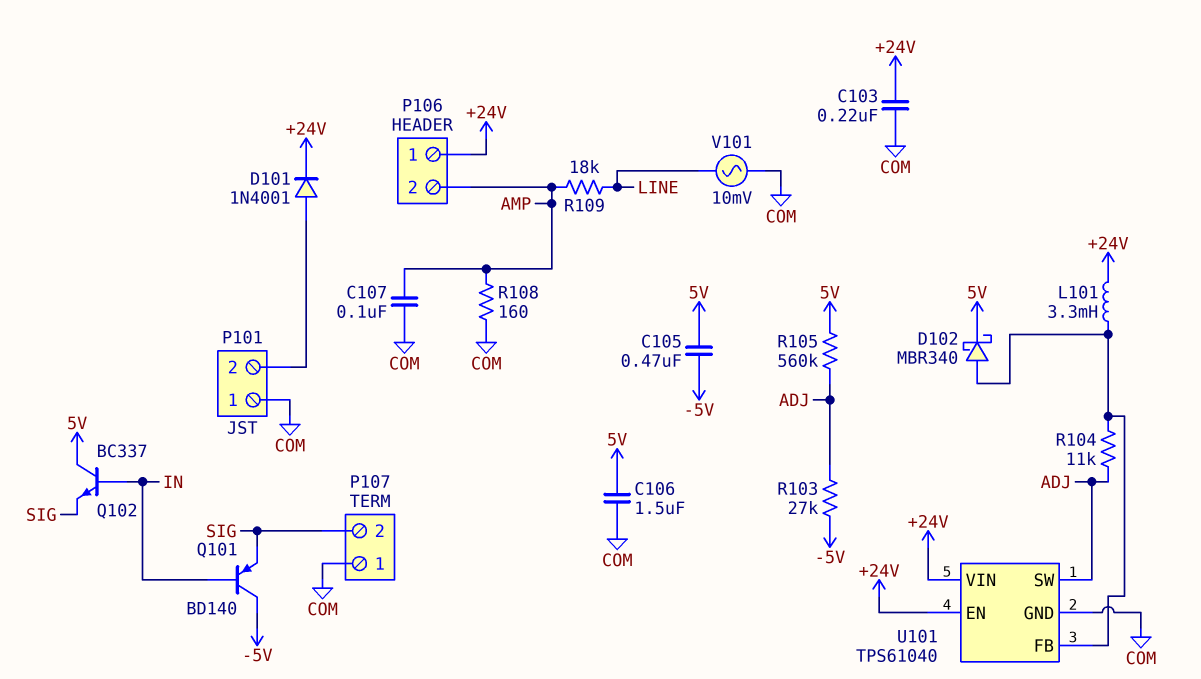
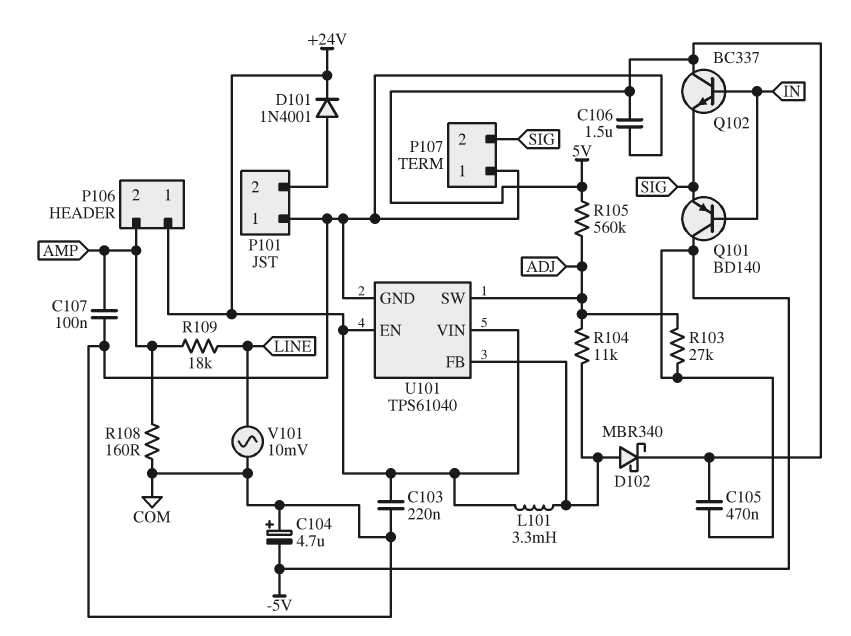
C104: none -> 4.7uF (plus COM, minus -5V)

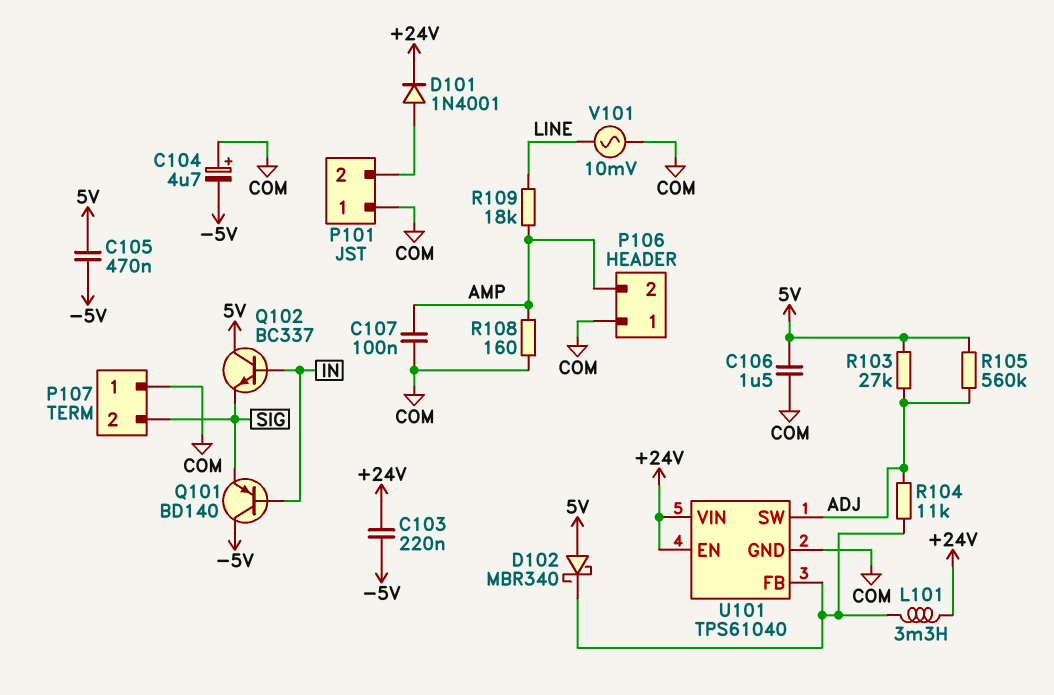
C103: 220nF (+24V, COM) -> 220nF (+24V, -5V)
D102: schottky MBR340 (A U101/FB, K 5V) -> schottky MBR340 (A 5V, K U101/FB)
P106 pin 1: +24V -> COM
R103: 27k (-5V, ADJ) -> 27k (5V, ADJ)

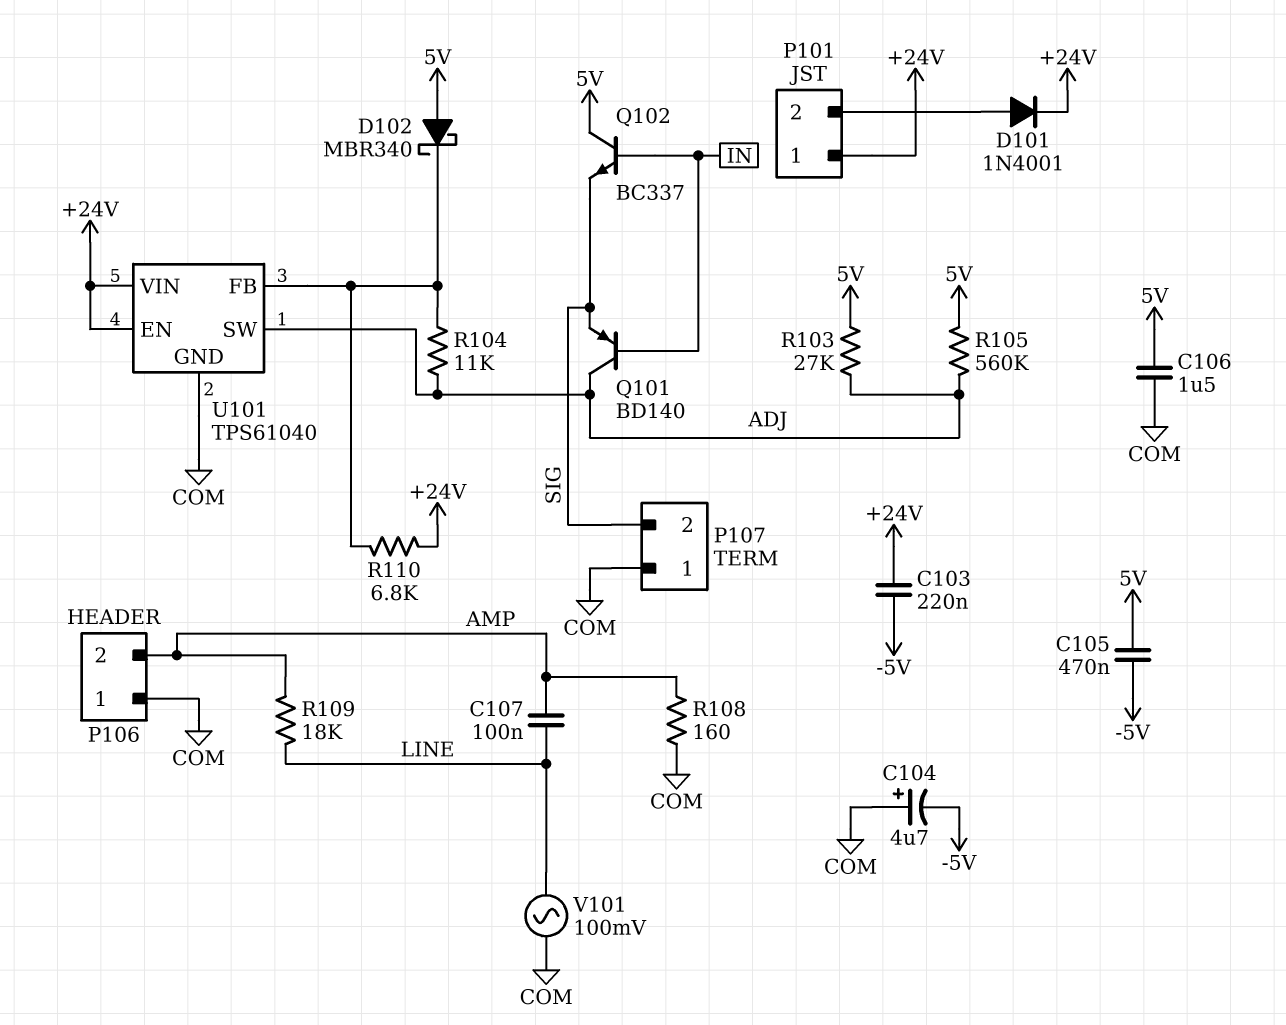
C107: 100nF (AMP, COM) -> 100nF (AMP, LINE)
L101: 3.3mH (+24V, U101/FB) -> none
P101 pin 1: COM -> +24V
Q101: PNP BD140 (B IN, C -5V, E SIG) -> PNP BD140 (B IN, C ADJ, E SIG)
R110: none -> 6.8k (+24V, U101/FB)
V101: AC 10mV (COM, LINE) -> AC 100mV (COM, LINE)

